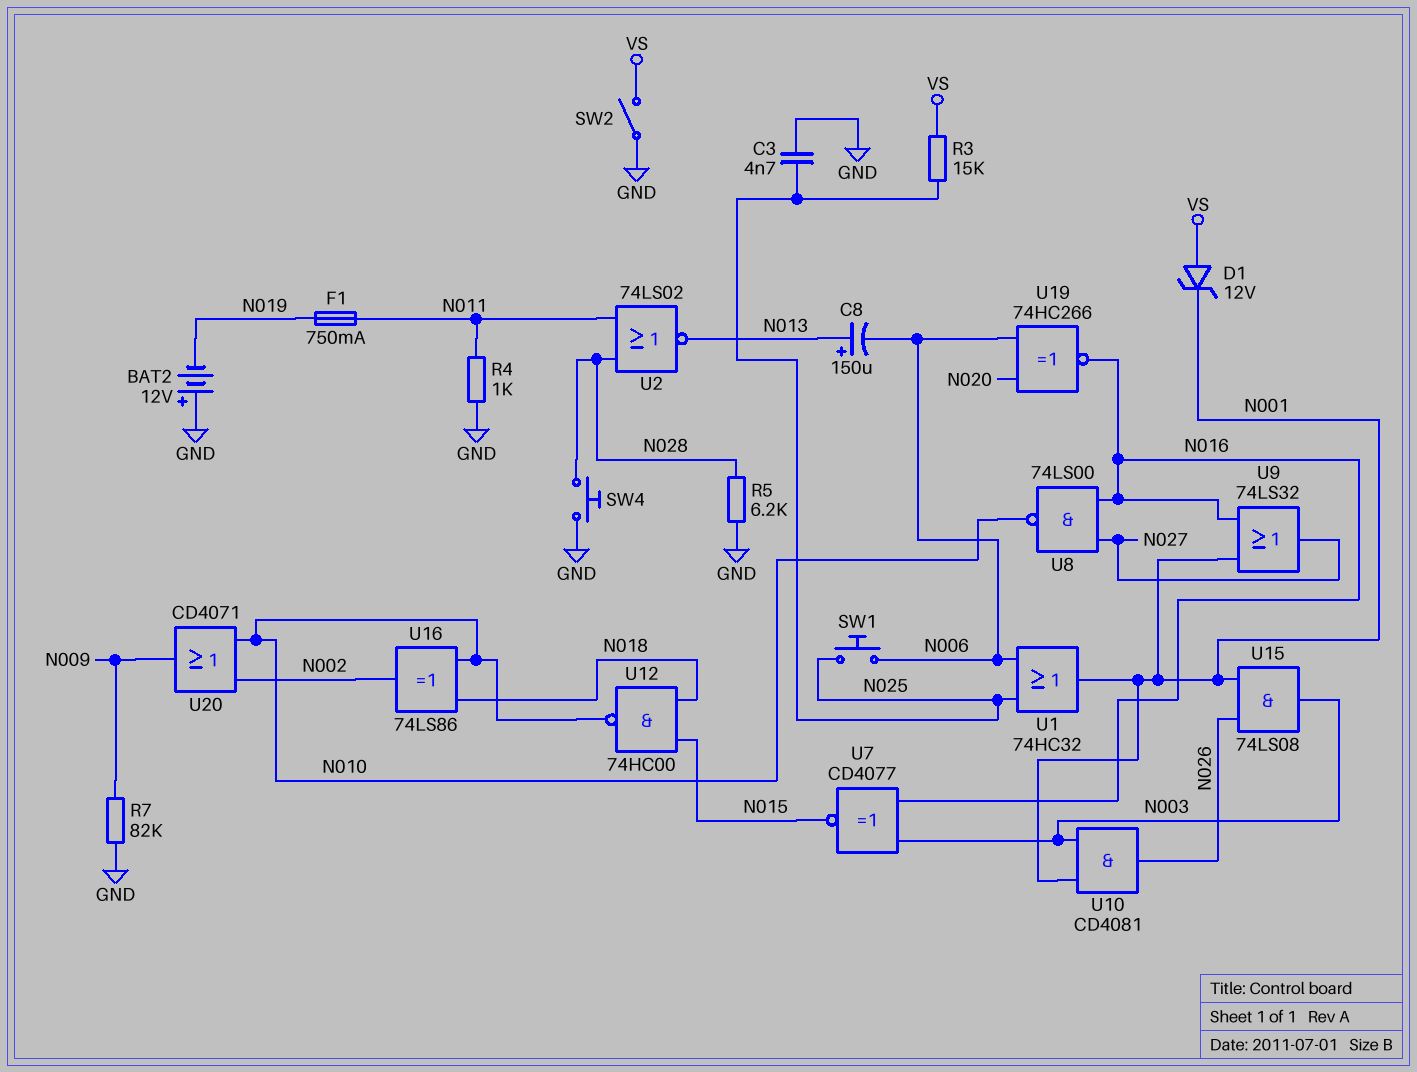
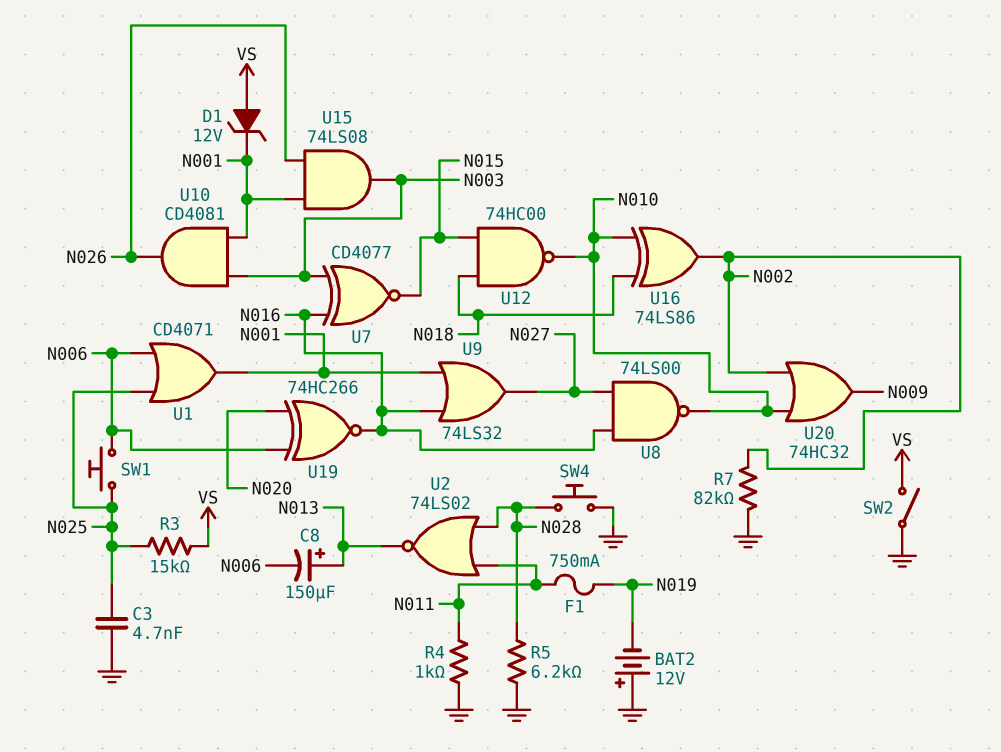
R7: 82k (GND, N009) -> 82k (GND, N002)
U1: OR 74HC32 (in N006, in N025, out N001) -> OR CD4071 (in N006, in N025, out N001)
U20: OR CD4071 (in N002, in N010, out N009) -> OR 74HC32 (in N002, in N010, out N009)

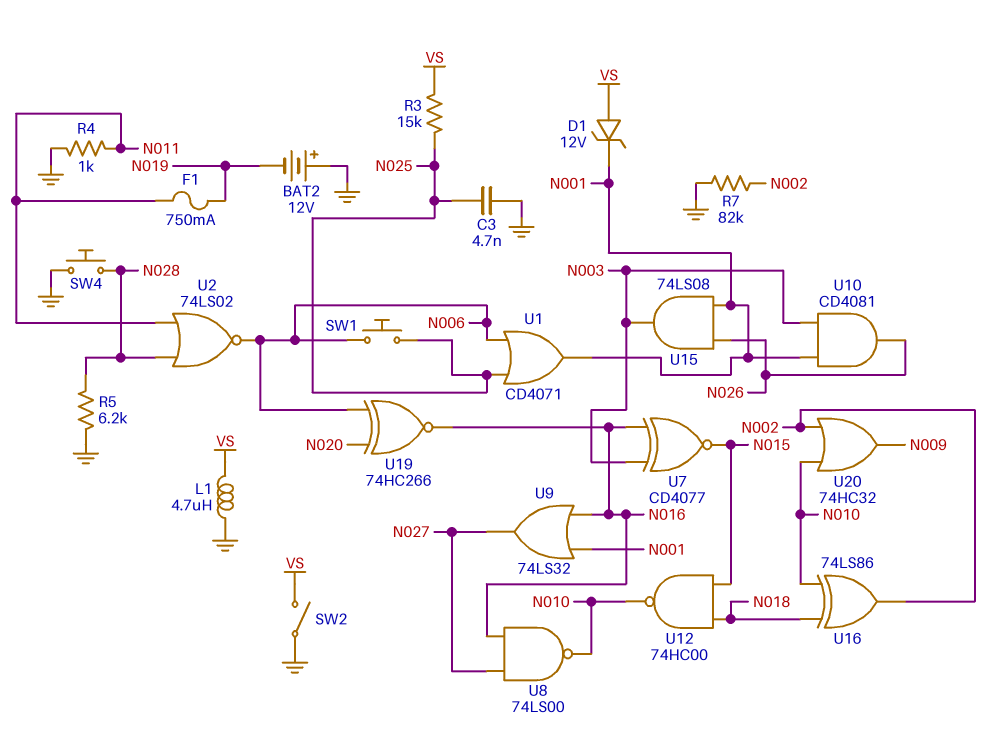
C8: 150uF (plus N013, minus N006) -> none
L1: none -> 4.7uH (GND, VS)
U2: NOR 74LS02 (in N011, in N028, out N013) -> NOR 74LS02 (in N011, in N028, out N006)

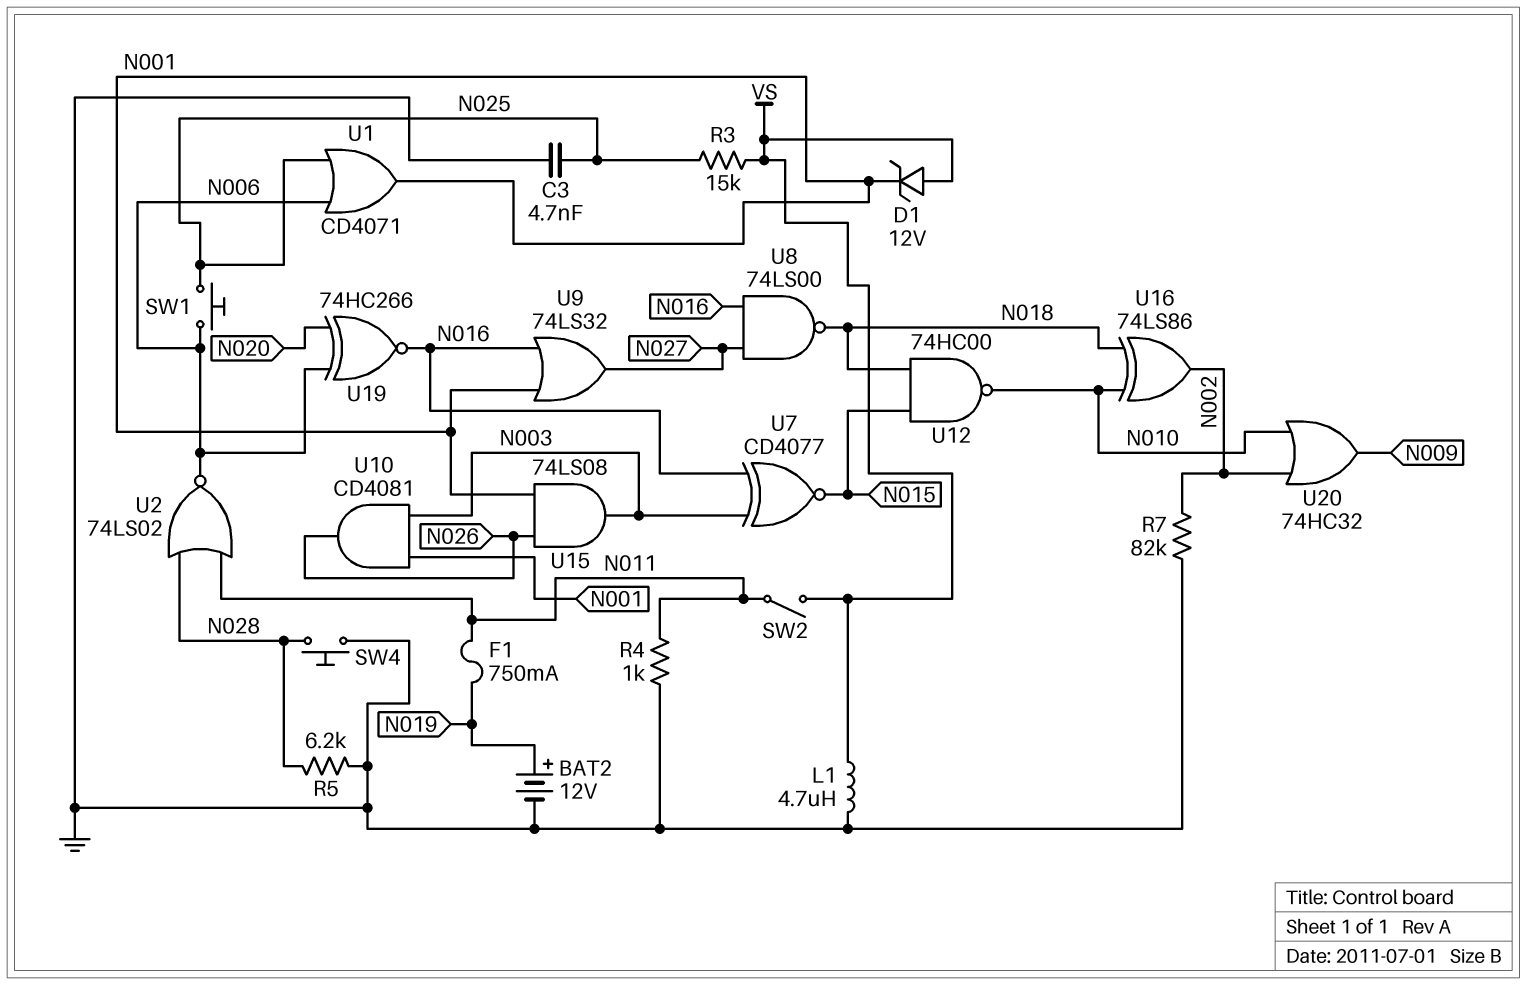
BAT2: 12V (plus GND, minus N019) -> 12V (plus N019, minus GND)
SW2: switch (GND, VS) -> switch (N011, VS)
U8: NAND 74LS00 (in N016, in N027, out N010) -> NAND 74LS00 (in N016, in N027, out N018)

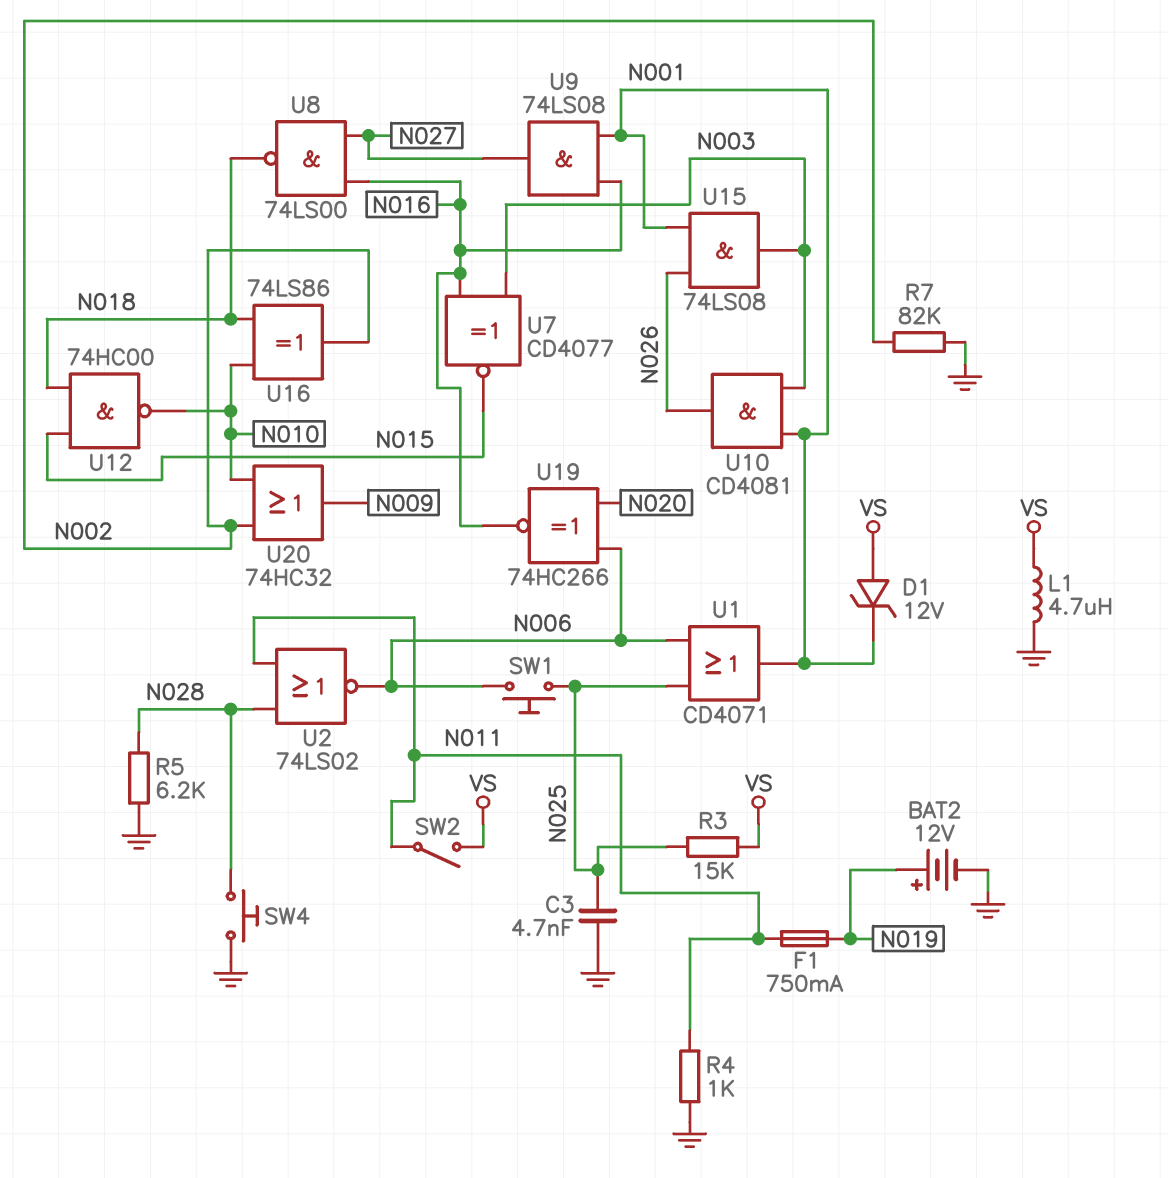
U9: OR 74LS32 (in N001, in N016, out N027) -> AND 74LS08 (in N001, in N016, out N027)

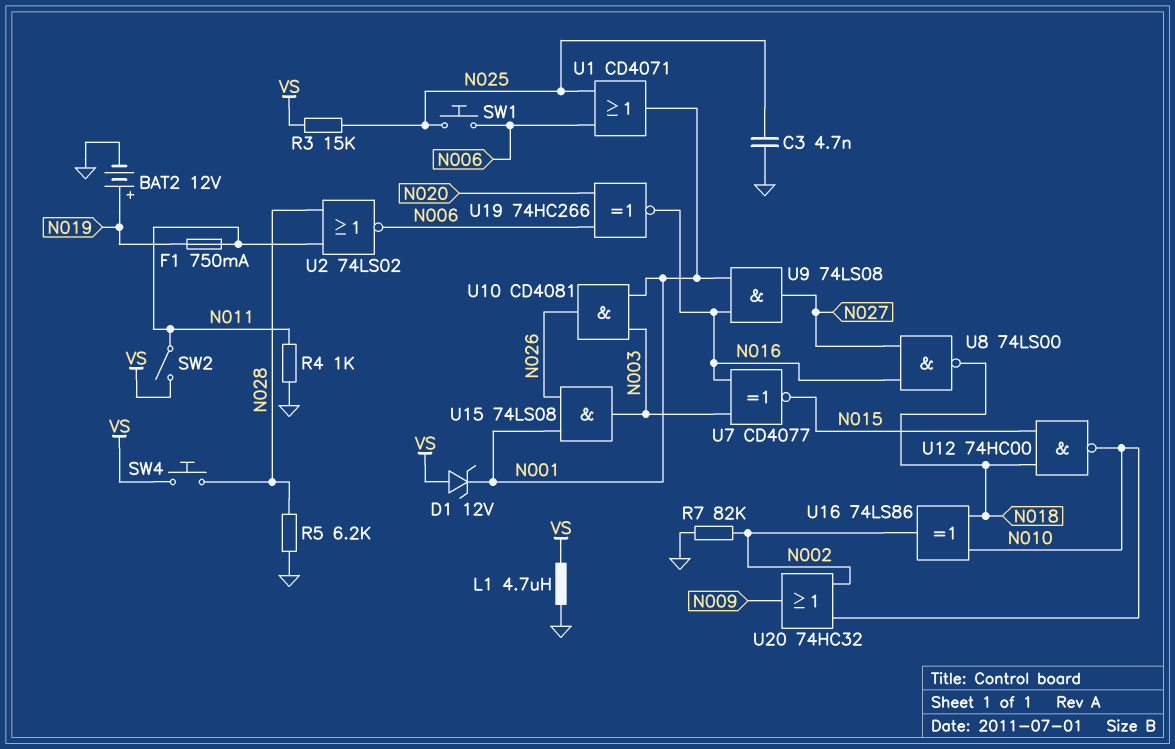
SW4: button (GND, N028) -> button (N028, VS)

